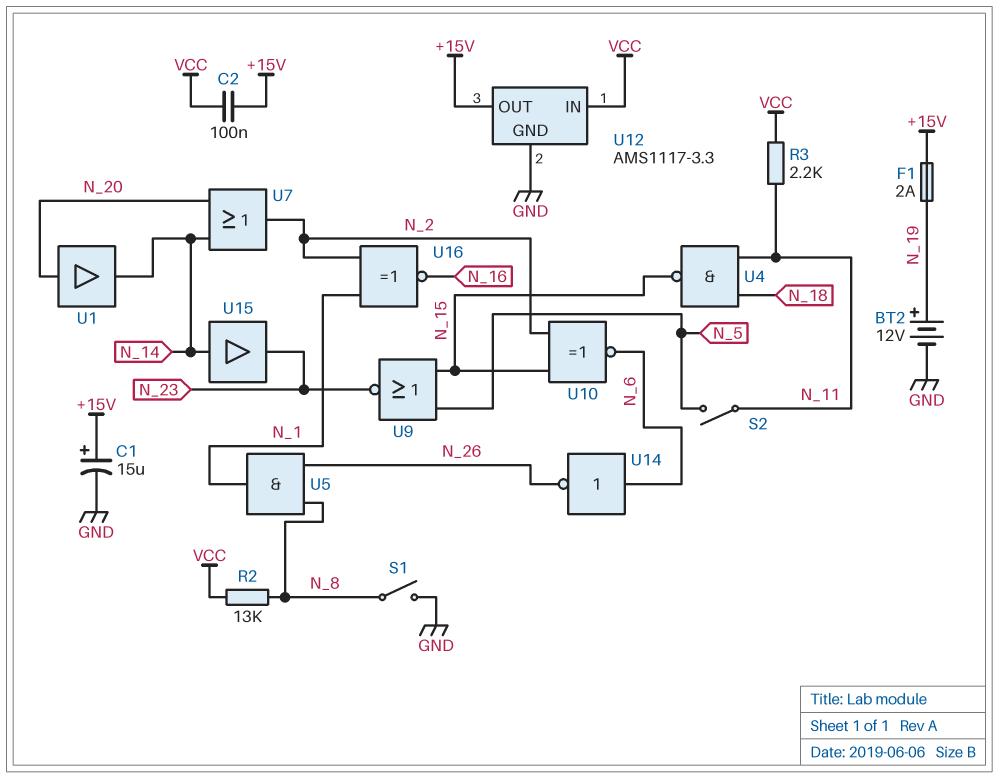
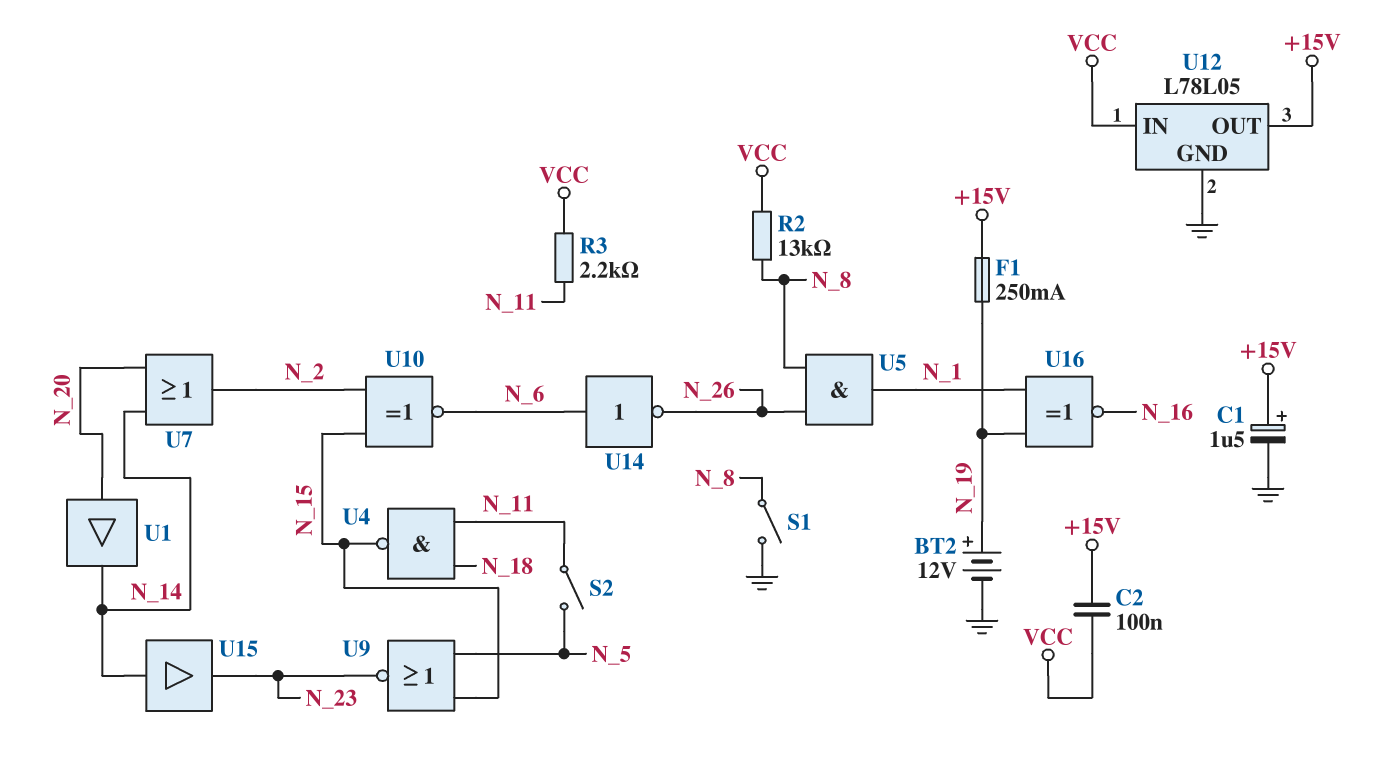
C1: 15uF (plus +15V, minus GND) -> 1.5uF (plus +15V, minus GND)
F1: 2A (+15V, N_19) -> 250mA (+15V, N_19)
U12: AMS1117-3.3 -> L78L05
U16: XNOR (in N_1, in N_2, out N_16) -> XNOR (in N_1, in N_19, out N_16)

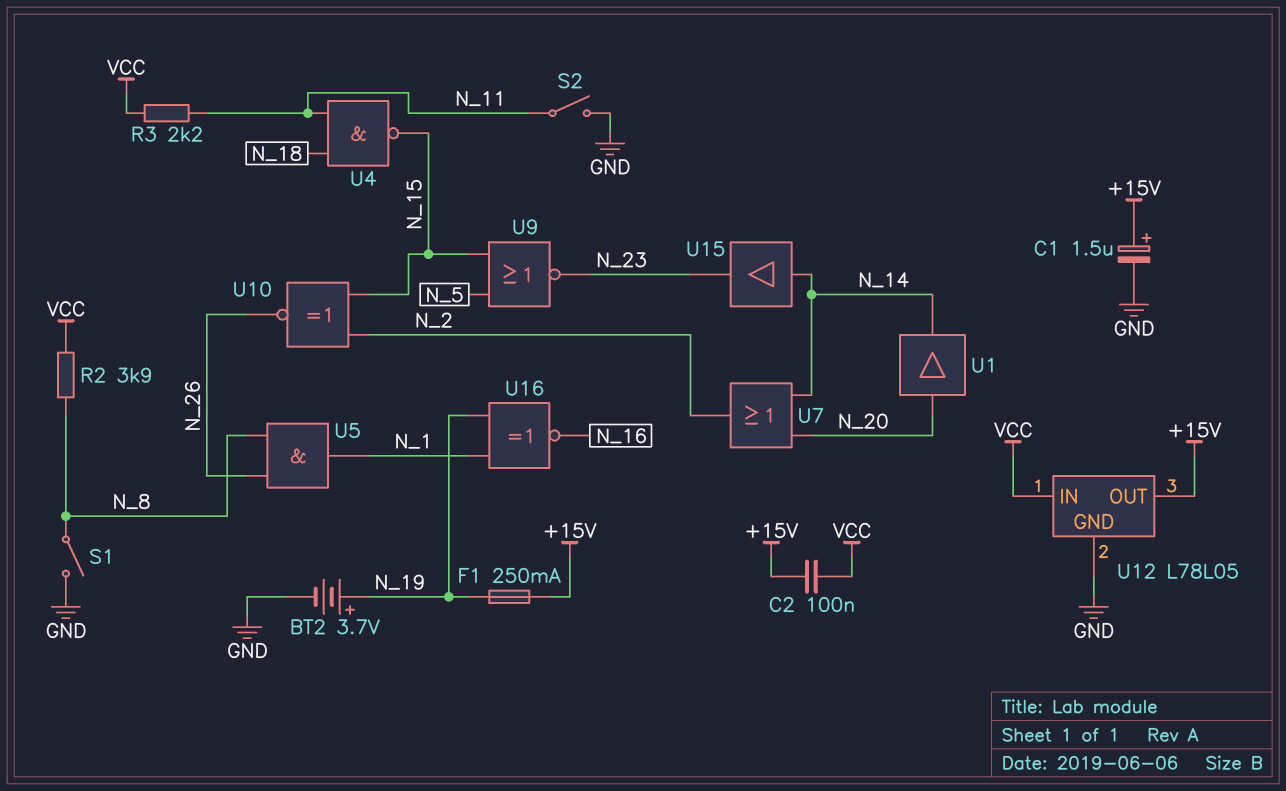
BT2: 12V (plus N_19, minus GND) -> 3.7V (plus N_19, minus GND)
R2: 13k (N_8, VCC) -> 3.9k (N_8, VCC)
S2: switch (N_5, N_11) -> switch (GND, N_11)
U10: XNOR (in N_2, in N_15, out N_6) -> XNOR (in N_2, in N_15, out N_26)
U14: NOT (in N_6, out N_26) -> none

